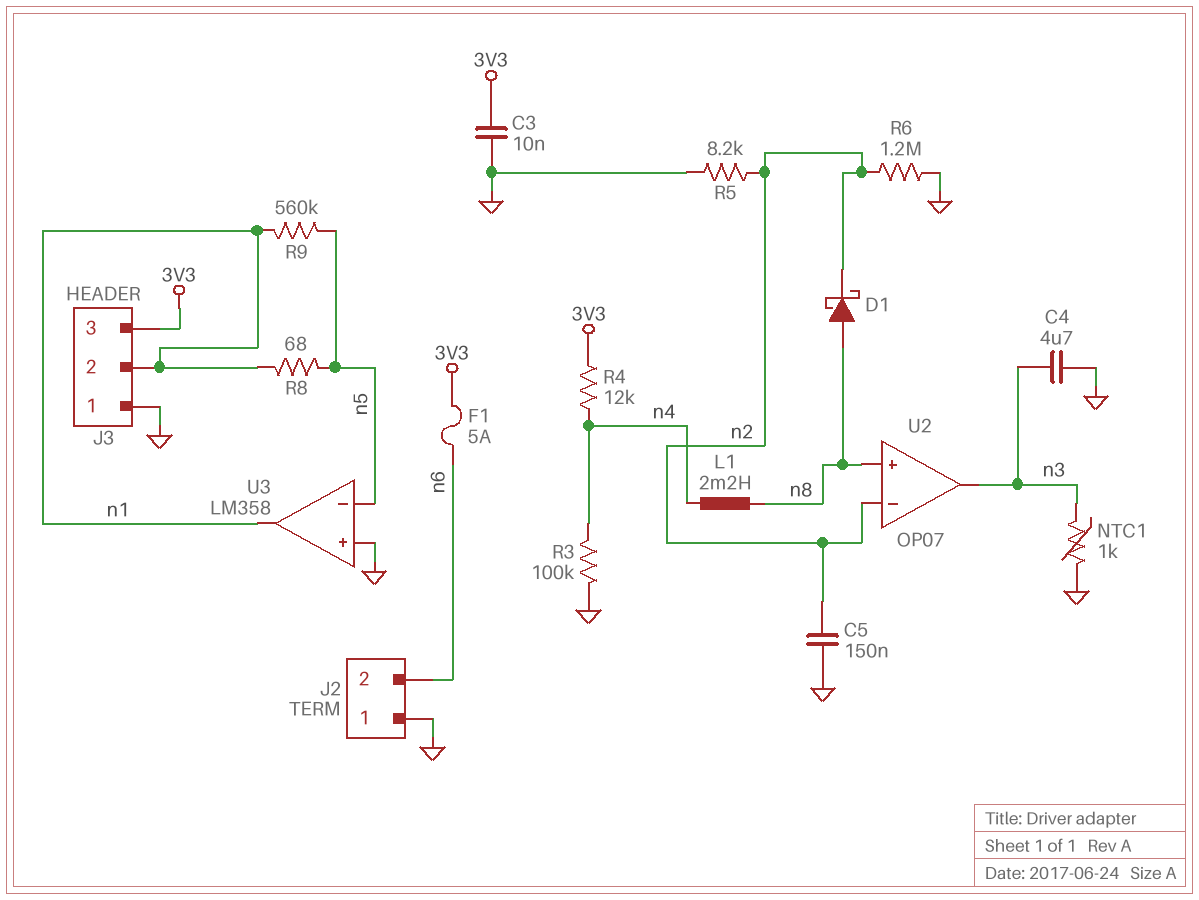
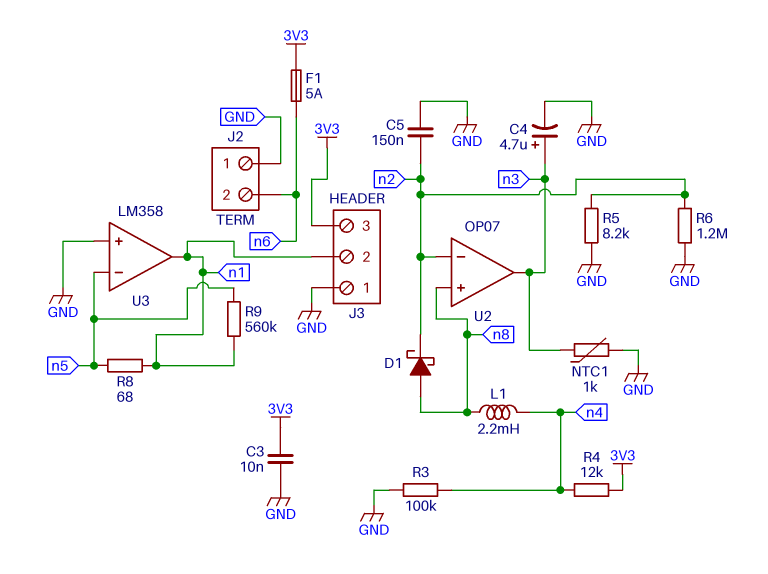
C4: 4.7uF (GND, n3) -> 4.7uF (plus n3, minus GND)

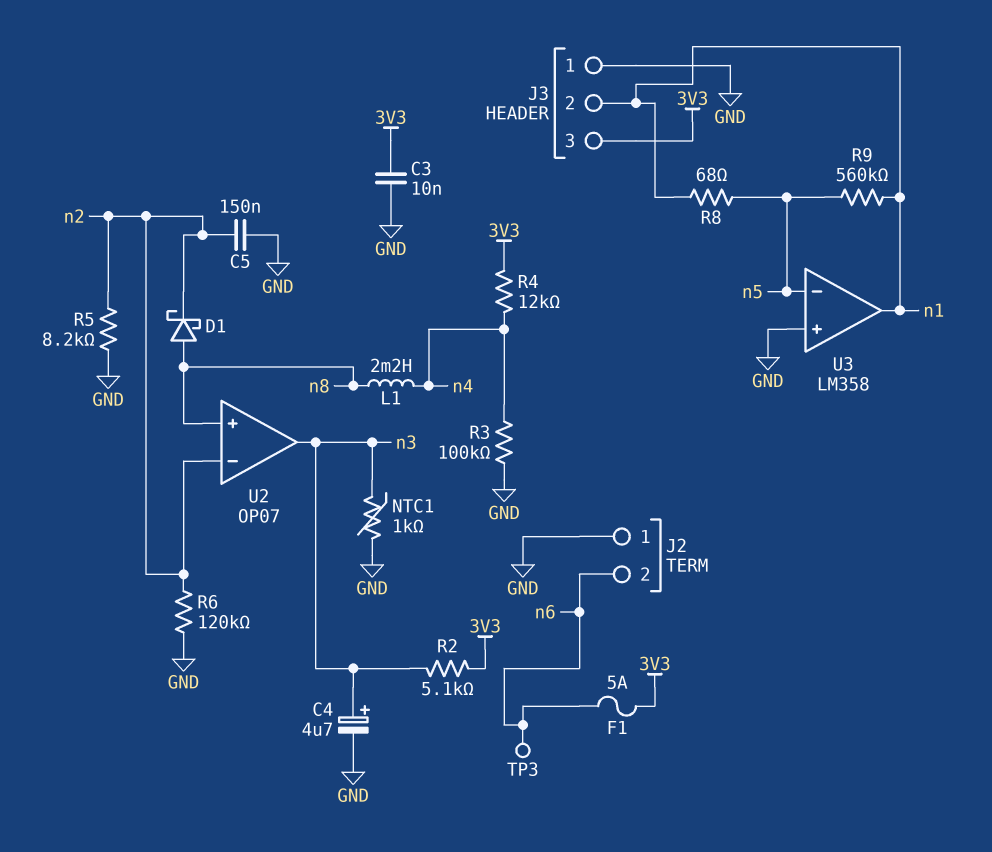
R2: none -> 5.1k (3V3, n3)
R6: 1.2M (GND, n2) -> 120k (GND, n2)
TP3: none -> test point (n6)

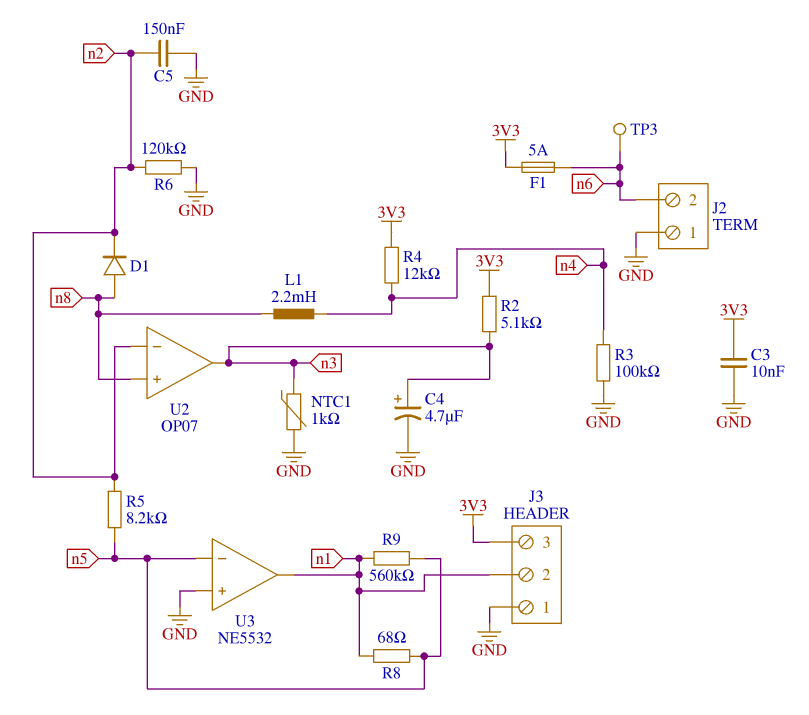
D1: schottky (A n8, K n2) -> diode (A n8, K n2)
R5: 8.2k (GND, n2) -> 8.2k (n2, n5)
U3: LM358 -> NE5532

